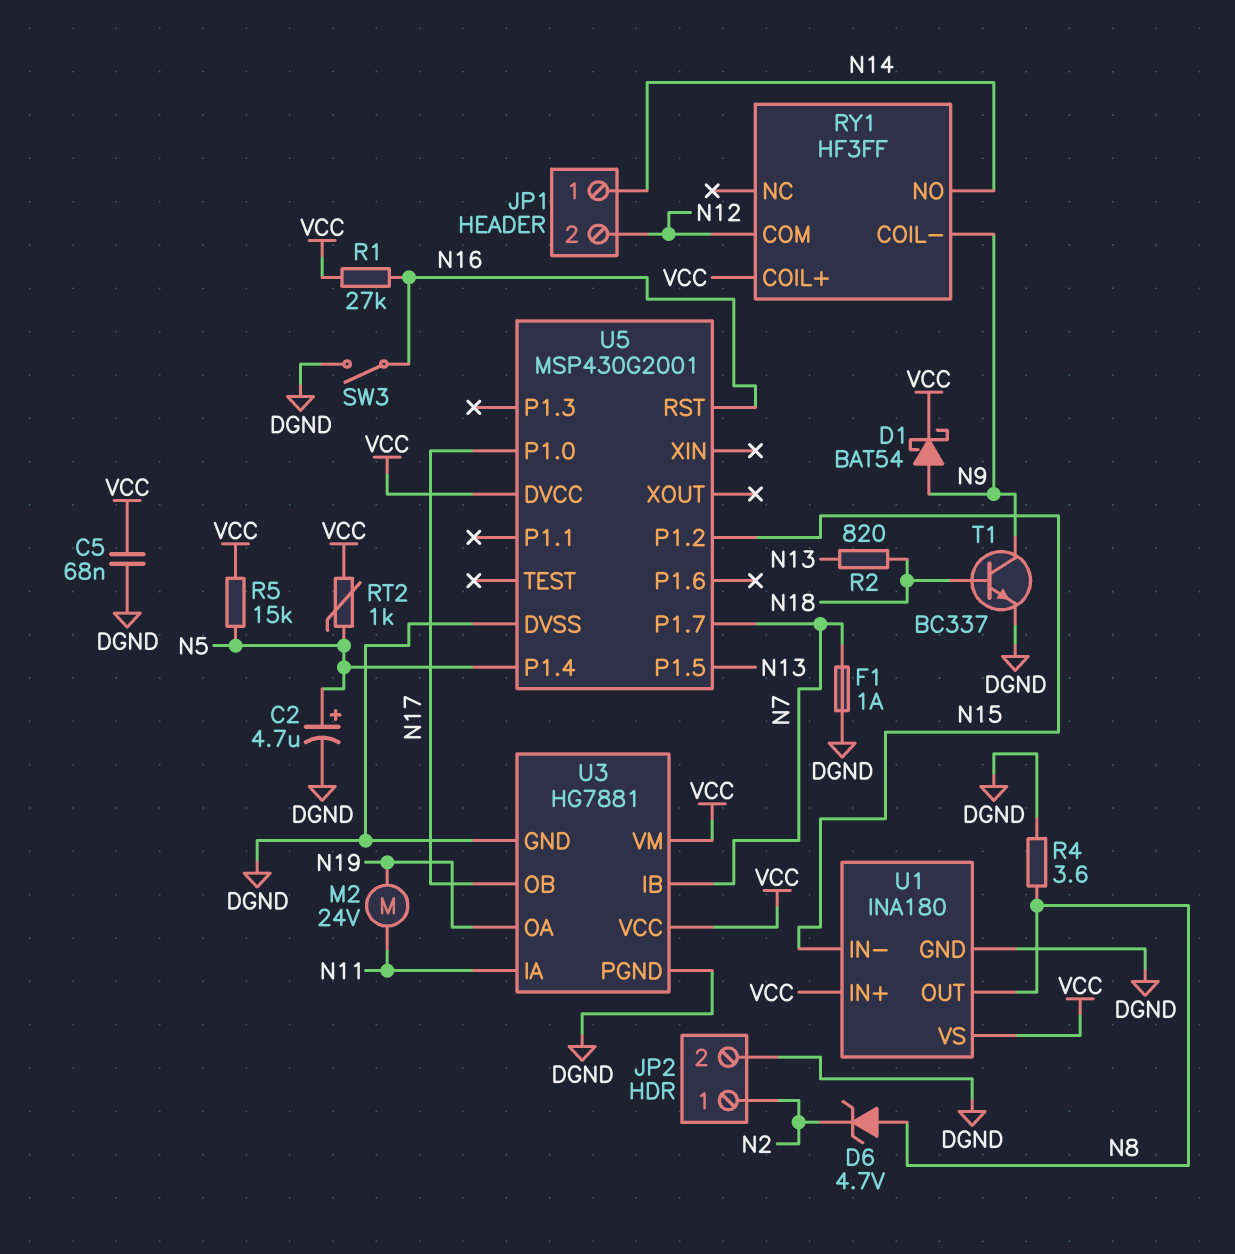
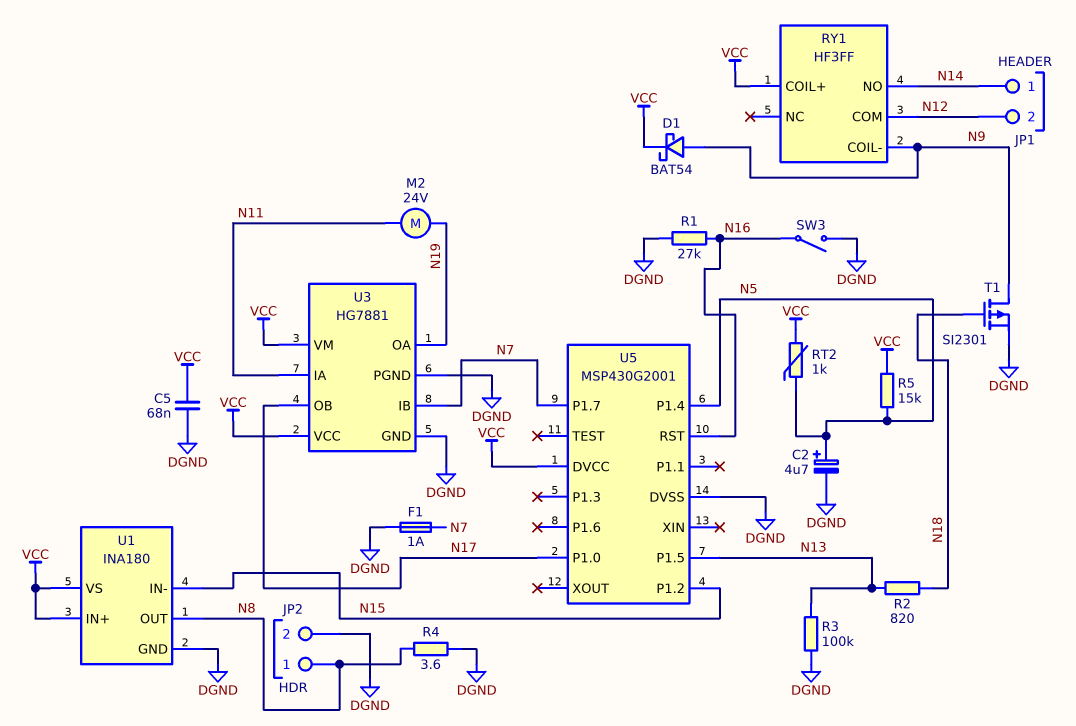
D6: zener 4.7V (A N8, K N2) -> none
JP2 pin 1: N2 -> N8
R1: 27k (N16, VCC) -> 27k (DGND, N16)
R3: none -> 100k (DGND, N13)
T1: NPN BC337 (B N18, C N9, E DGND) -> PMOS SI2301 (G N18, D N9, S DGND)

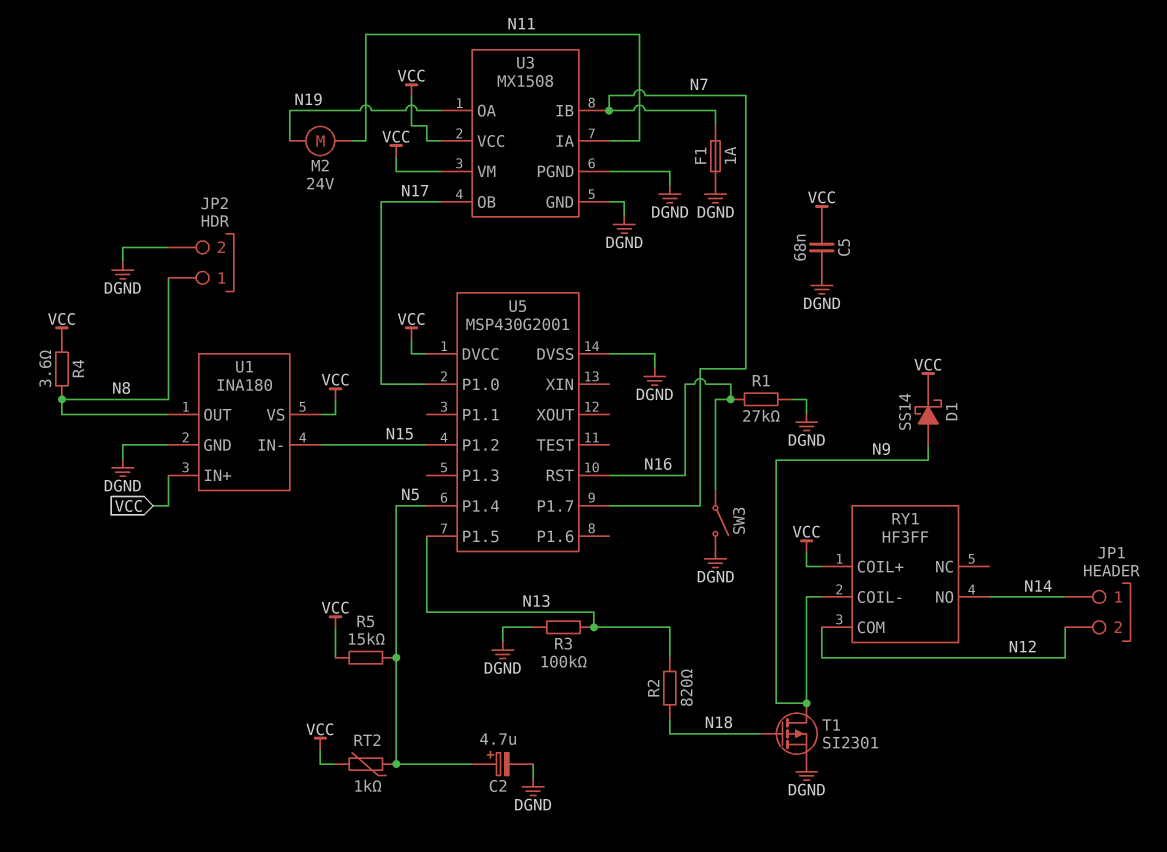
D1: schottky BAT54 (A N9, K VCC) -> schottky SS14 (A N9, K VCC)
R4: 3.6 (DGND, N8) -> 3.6 (N8, VCC)
U3: HG7881 -> MX1508

